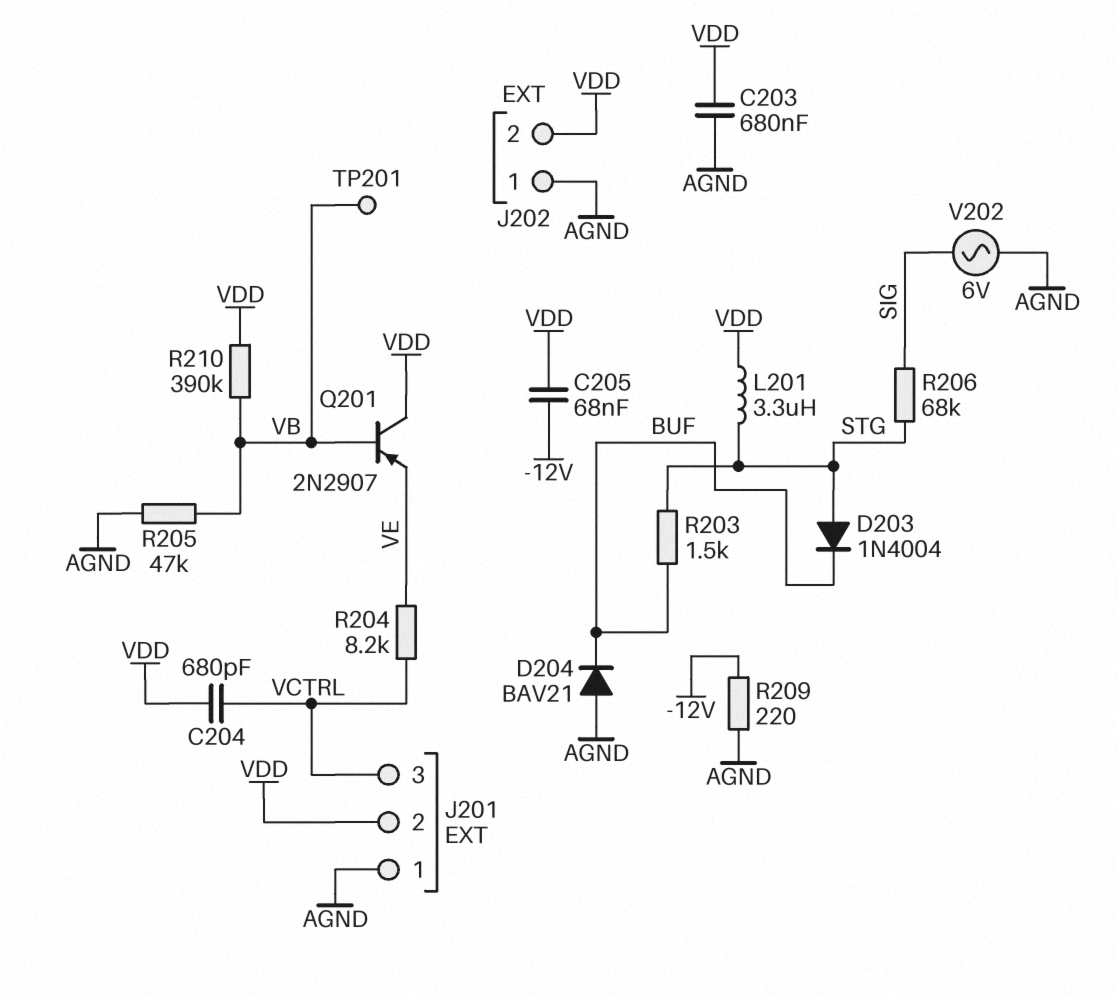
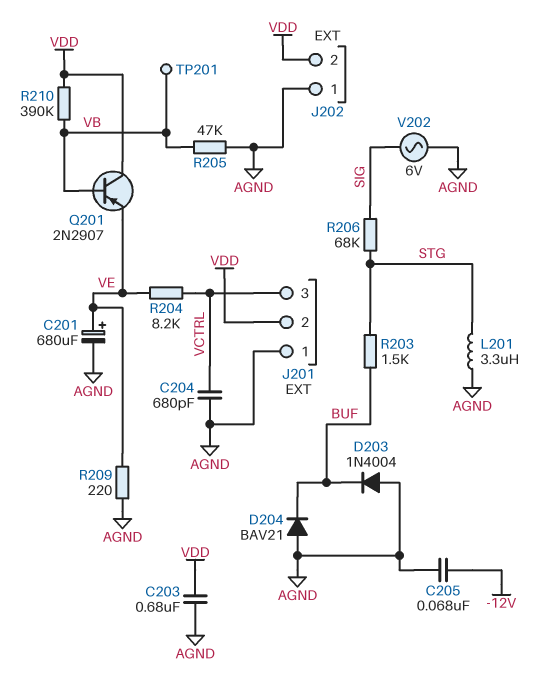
C201: none -> 680uF (plus VE, minus AGND)
C204: 680pF (VCTRL, VDD) -> 680pF (AGND, VCTRL)
C205: 68nF (-12V, VDD) -> 68nF (-12V, AGND)
D203: diode 1N4004 (A STG, K BUF) -> diode 1N4004 (A AGND, K BUF)
L201: 3.3uH (STG, VDD) -> 3.3uH (AGND, STG)
R209: 220 (-12V, AGND) -> 220 (AGND, VE)

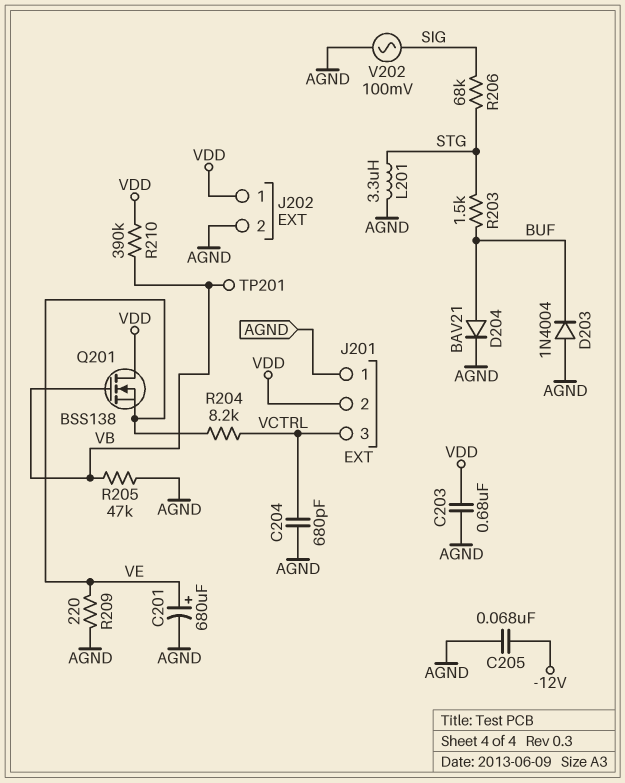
D204: diode BAV21 (A AGND, K BUF) -> diode BAV21 (A BUF, K AGND)
J202 pin 1: AGND -> VDD
J202 pin 2: VDD -> AGND
Q201: PNP 2N2907 (B VB, C VDD, E VE) -> NMOS BSS138 (G VB, D VDD, S VE)
V202: AC 6V (AGND, SIG) -> AC 100mV (AGND, SIG)

